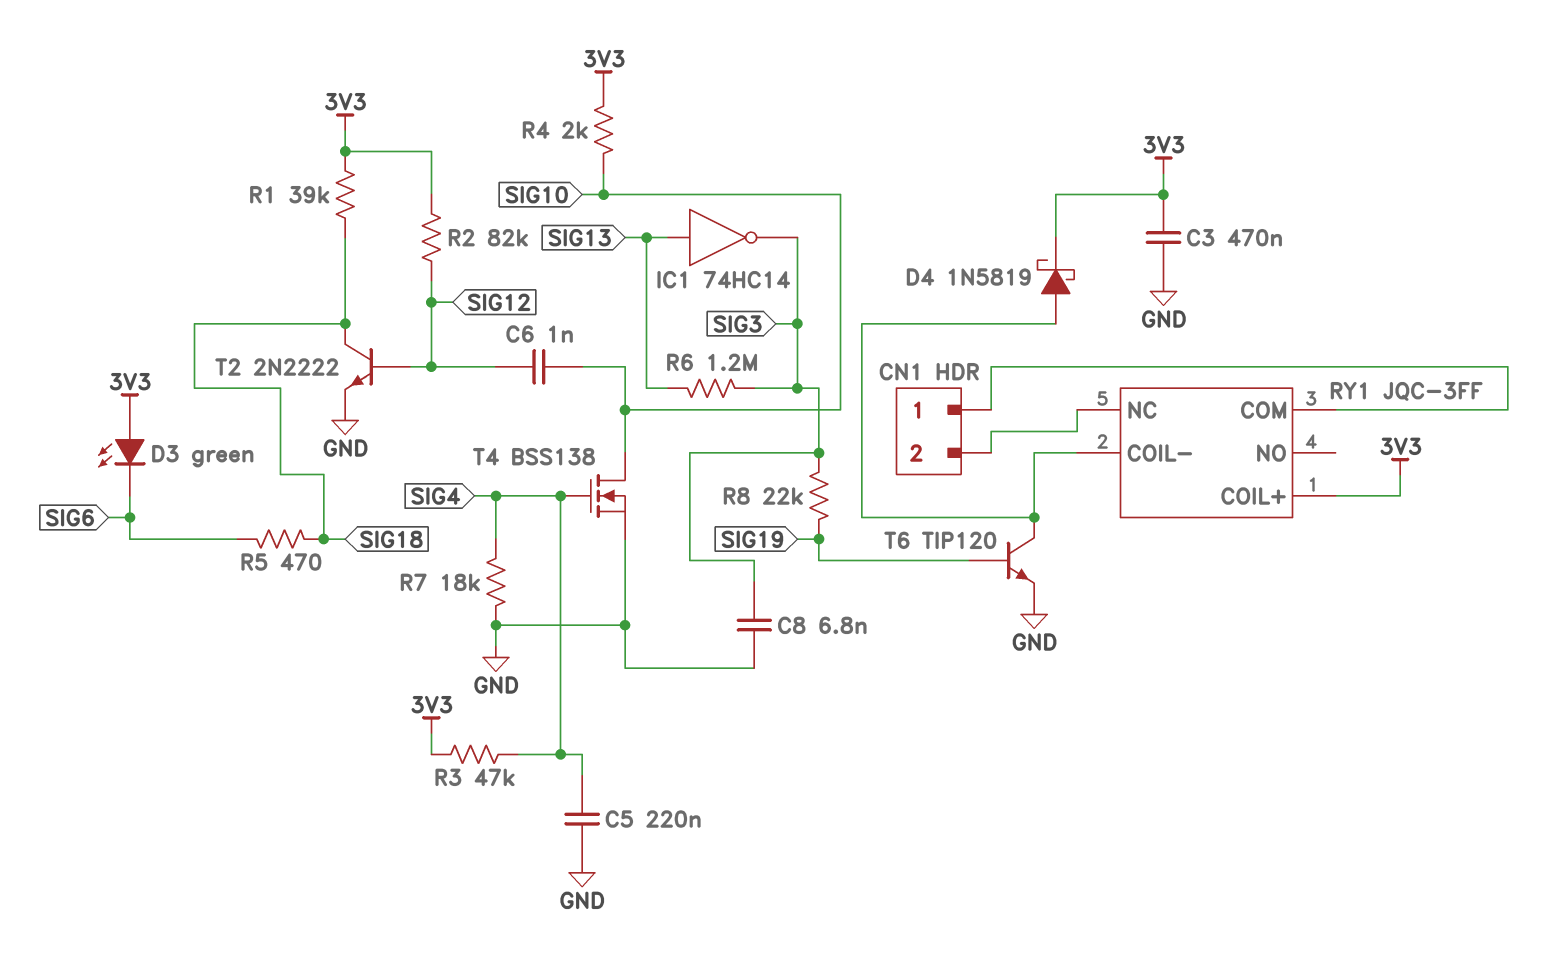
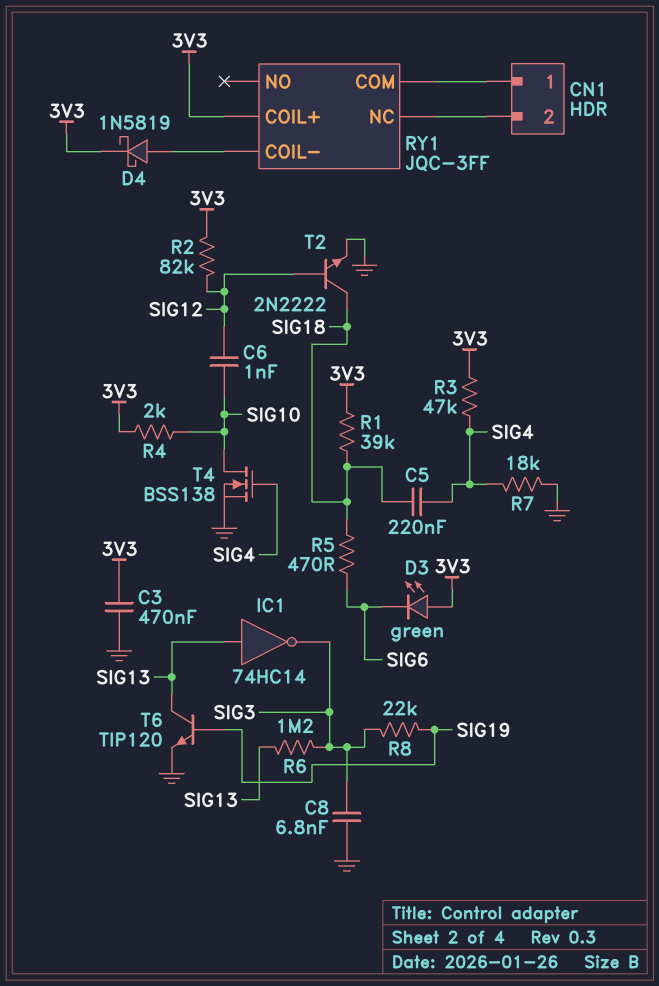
C5: 220nF (GND, SIG4) -> 220nF (SIG4, SIG18)
T6: NPN TIP120 (B SIG19, C RY1/COIL-, E GND) -> NPN TIP120 (B SIG19, C SIG13, E GND)

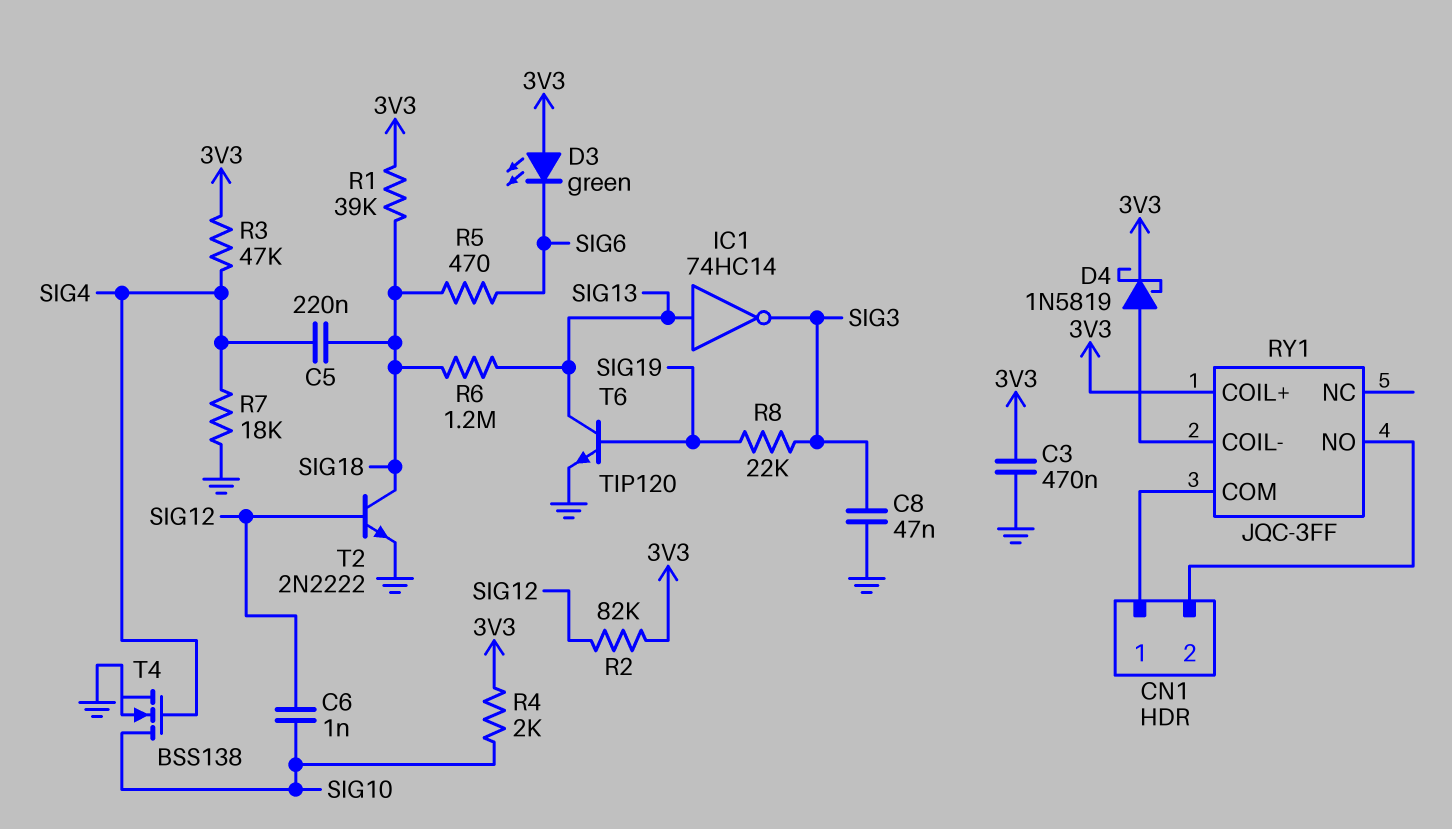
C8: 6.8nF (GND, SIG3) -> 47nF (GND, SIG3)
R6: 1.2M (SIG3, SIG13) -> 1.2M (SIG13, SIG18)
RY1 pin NC: CN1/2 -> none
RY1 pin NO: none -> CN1/2

